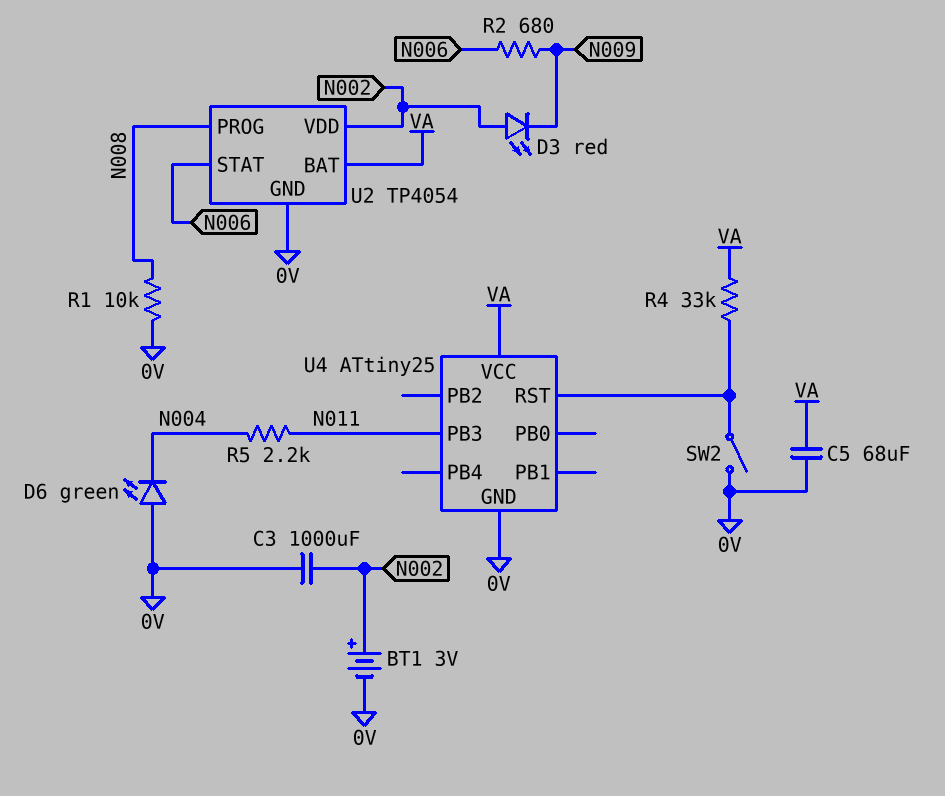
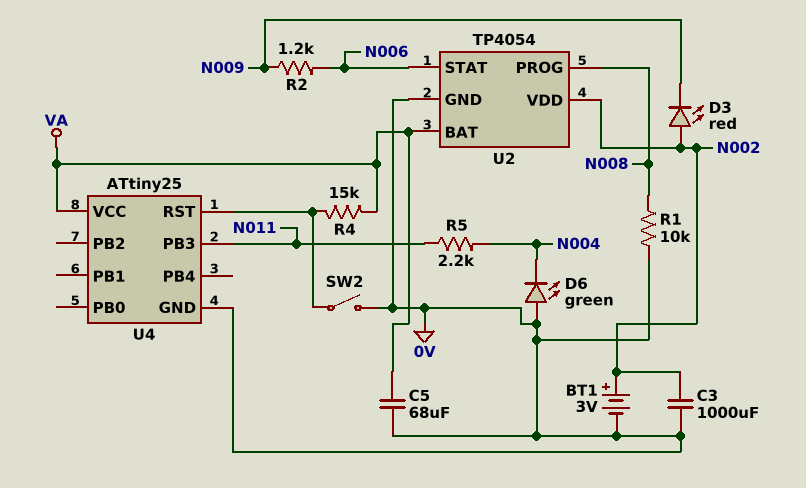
R2: 680 (N006, N009) -> 1.2k (N006, N009)
R4: 33k (U4/RST, VA) -> 15k (U4/RST, VA)

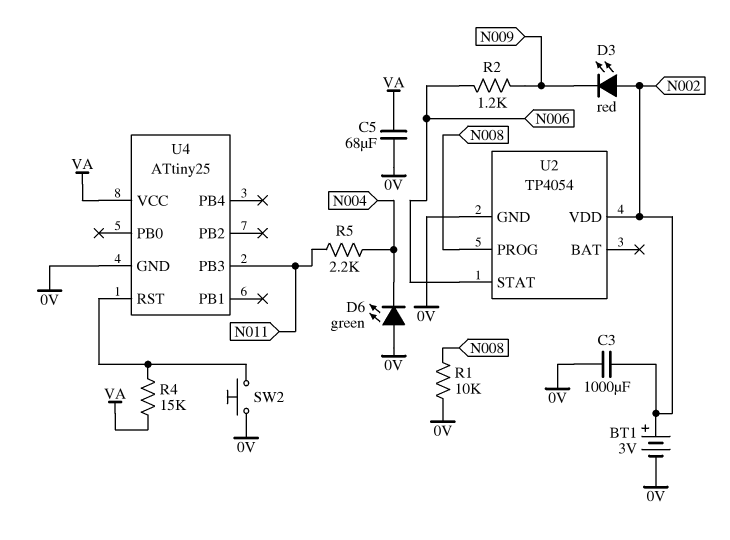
SW2: switch (0V, U4/RST) -> button (0V, U4/RST)
U2 pin BAT: VA -> none

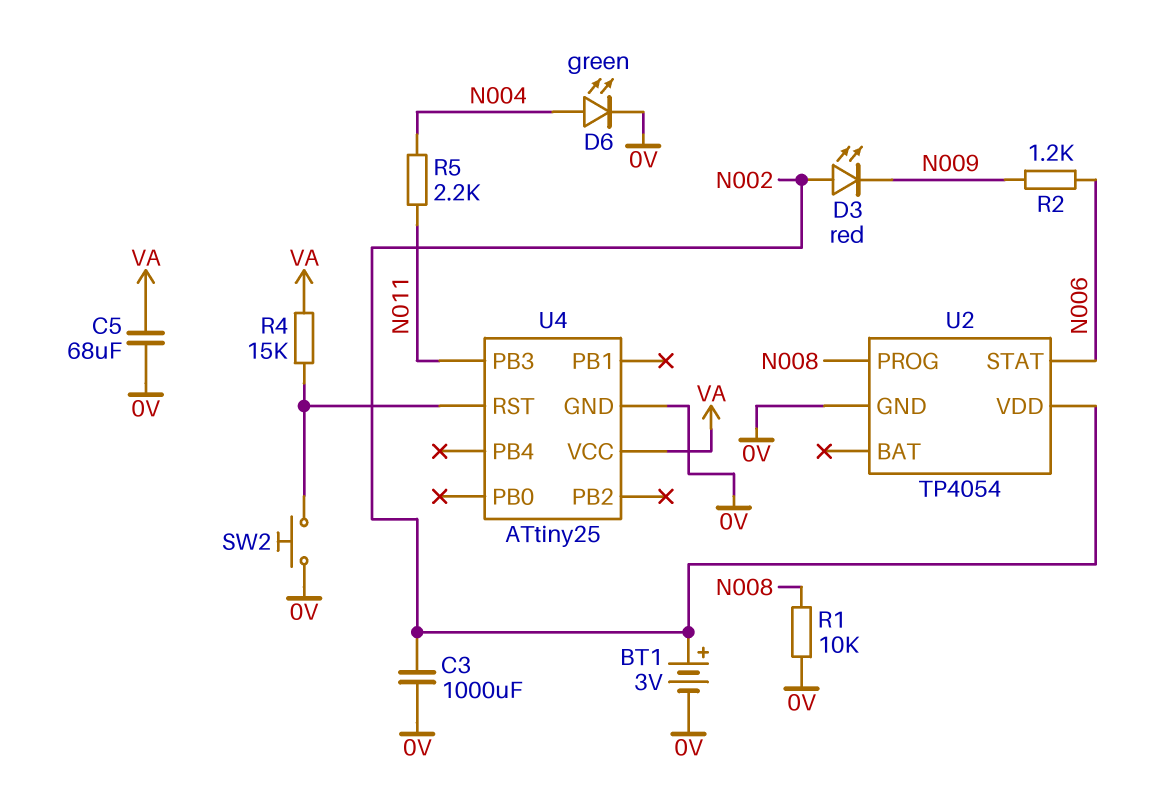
D6: LED green (A 0V, K N004) -> LED green (A N004, K 0V)

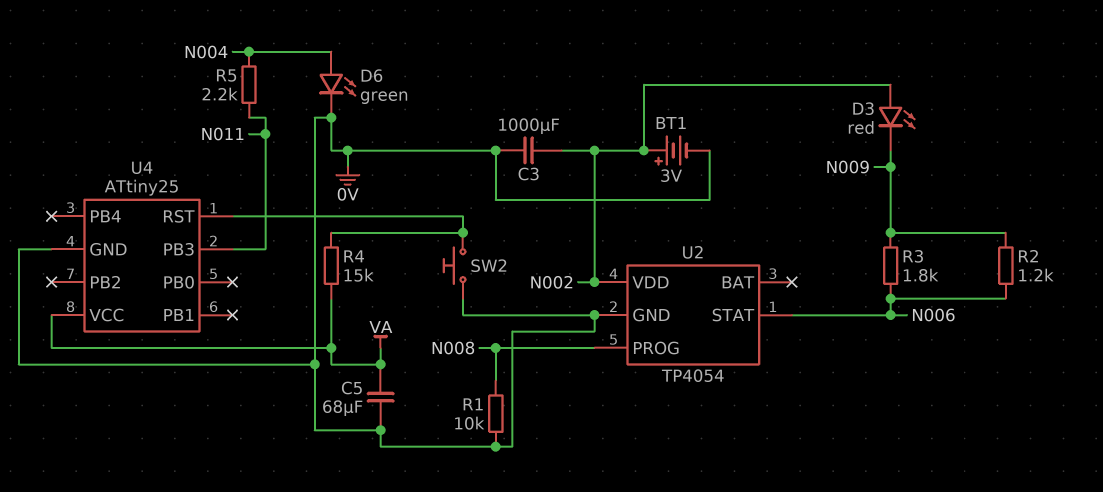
R3: none -> 1.8k (N006, N009)

